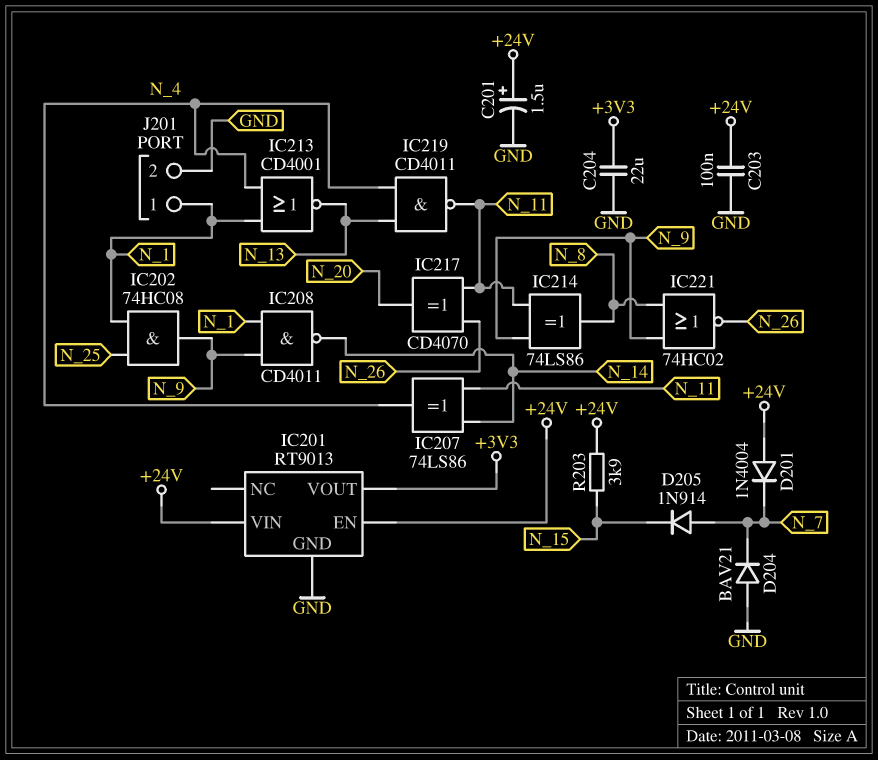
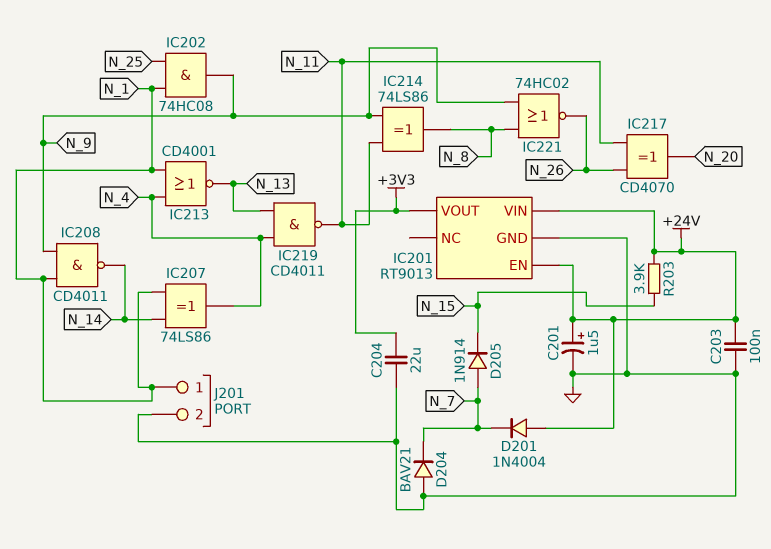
IC207: XOR 74LS86 (in N_11, in N_14, out N_4) -> XOR 74LS86 (in N_1, in N_14, out N_4)

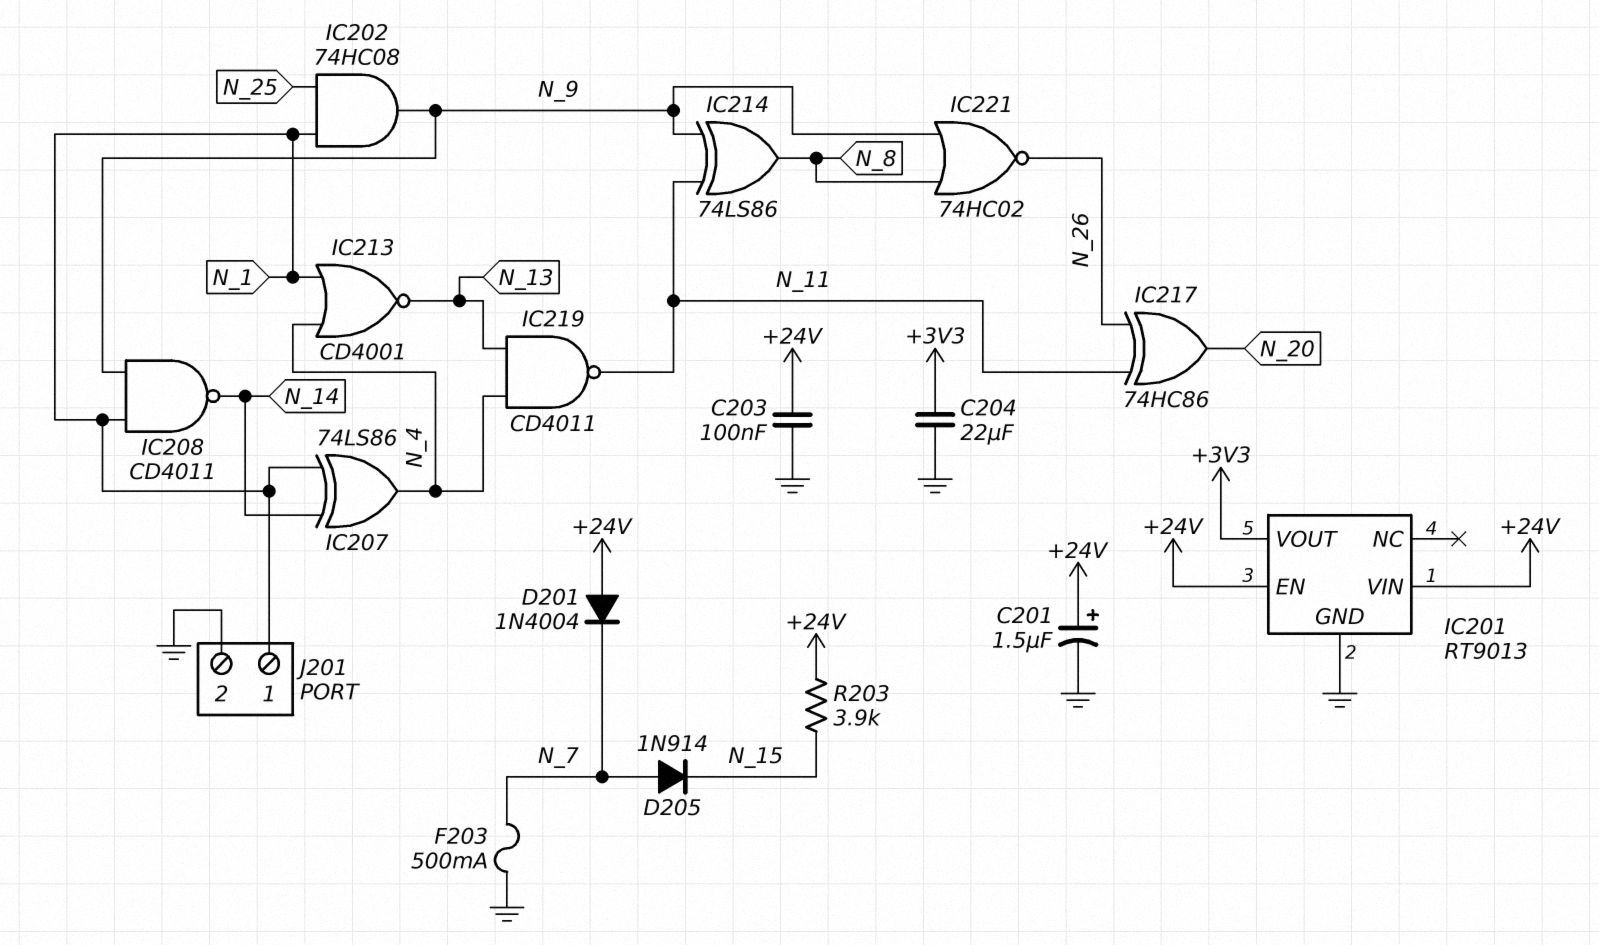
D204: diode BAV21 (A GND, K N_7) -> none
F203: none -> 500mA (GND, N_7)
IC217: XOR CD4070 (in N_11, in N_26, out N_20) -> XOR 74HC86 (in N_11, in N_26, out N_20)

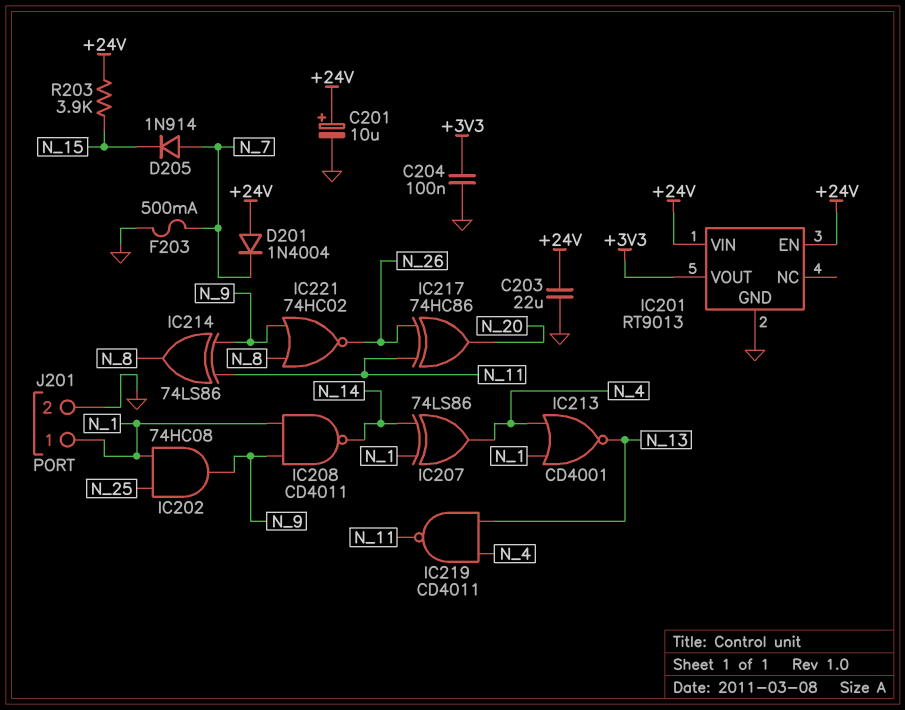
C201: 1.5uF (plus +24V, minus GND) -> 10uF (plus +24V, minus GND)
C203: 100nF (+24V, GND) -> 22uF (+24V, GND)
C204: 22uF (+3V3, GND) -> 100nF (+3V3, GND)

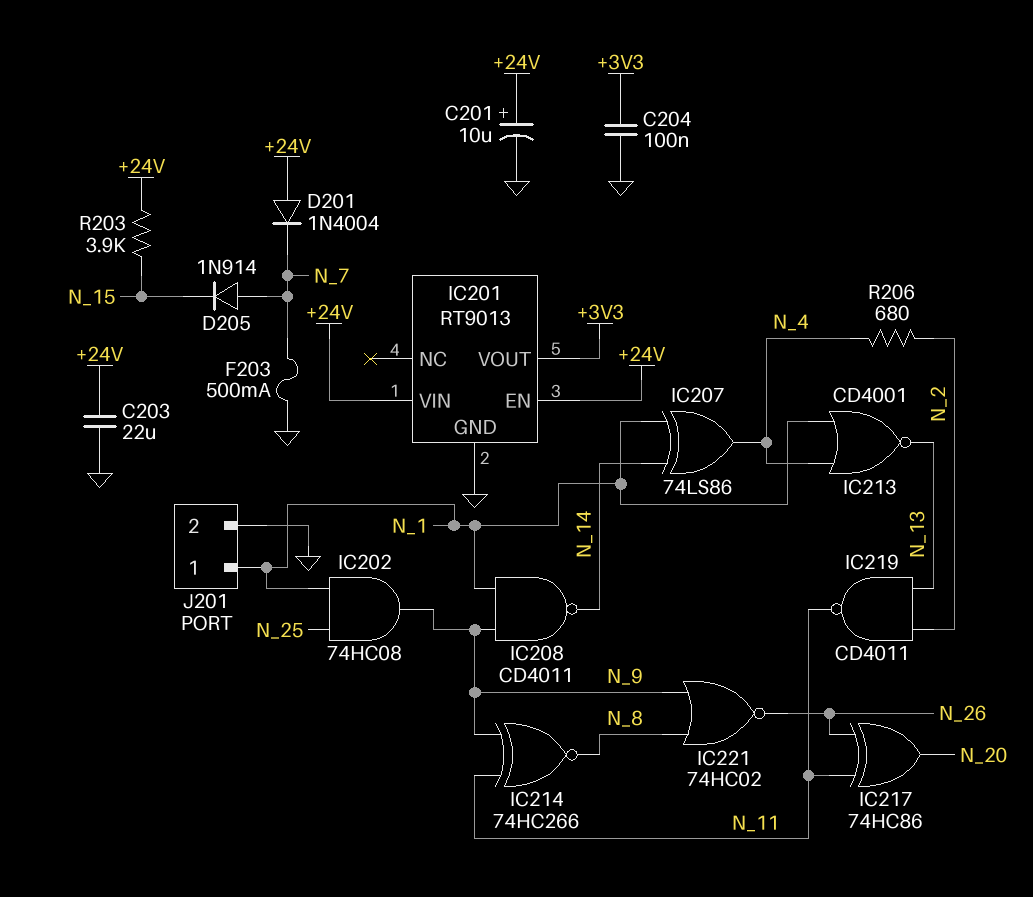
IC214: XOR 74LS86 (in N_9, in N_11, out N_8) -> XNOR 74HC266 (in N_9, in N_11, out N_8)
IC219: NAND CD4011 (in N_4, in N_13, out N_11) -> NAND CD4011 (in N_2, in N_13, out N_11)
R206: none -> 680 (N_2, N_4)

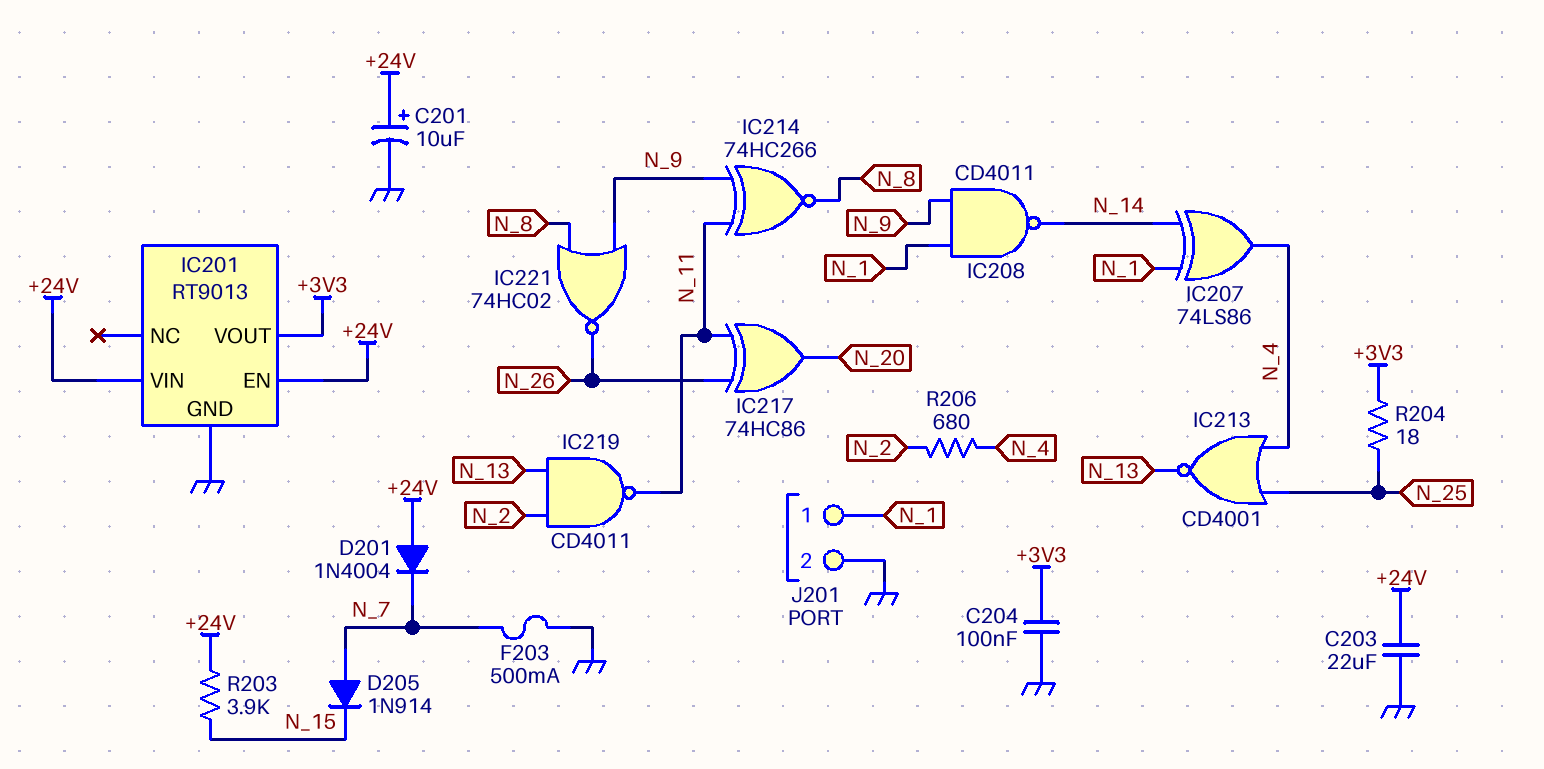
IC202: AND 74HC08 (in N_1, in N_25, out N_9) -> none
IC213: NOR CD4001 (in N_1, in N_4, out N_13) -> NOR CD4001 (in N_4, in N_25, out N_13)
R204: none -> 18 (+3V3, N_25)

